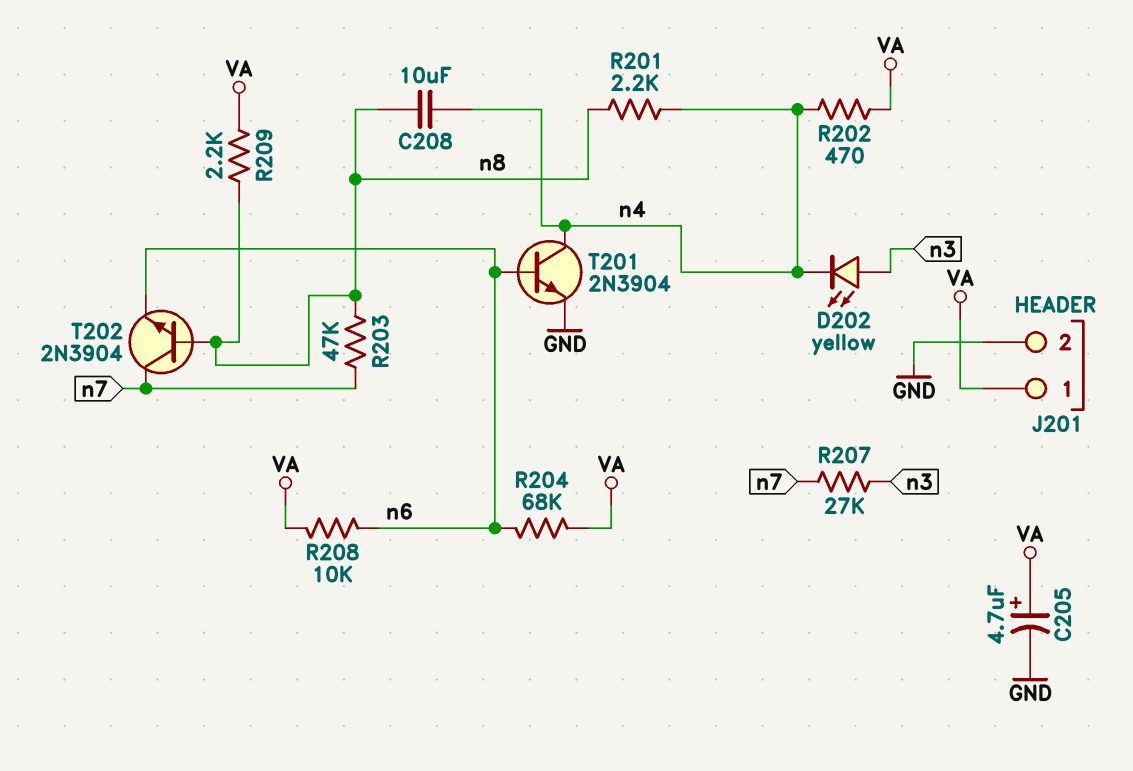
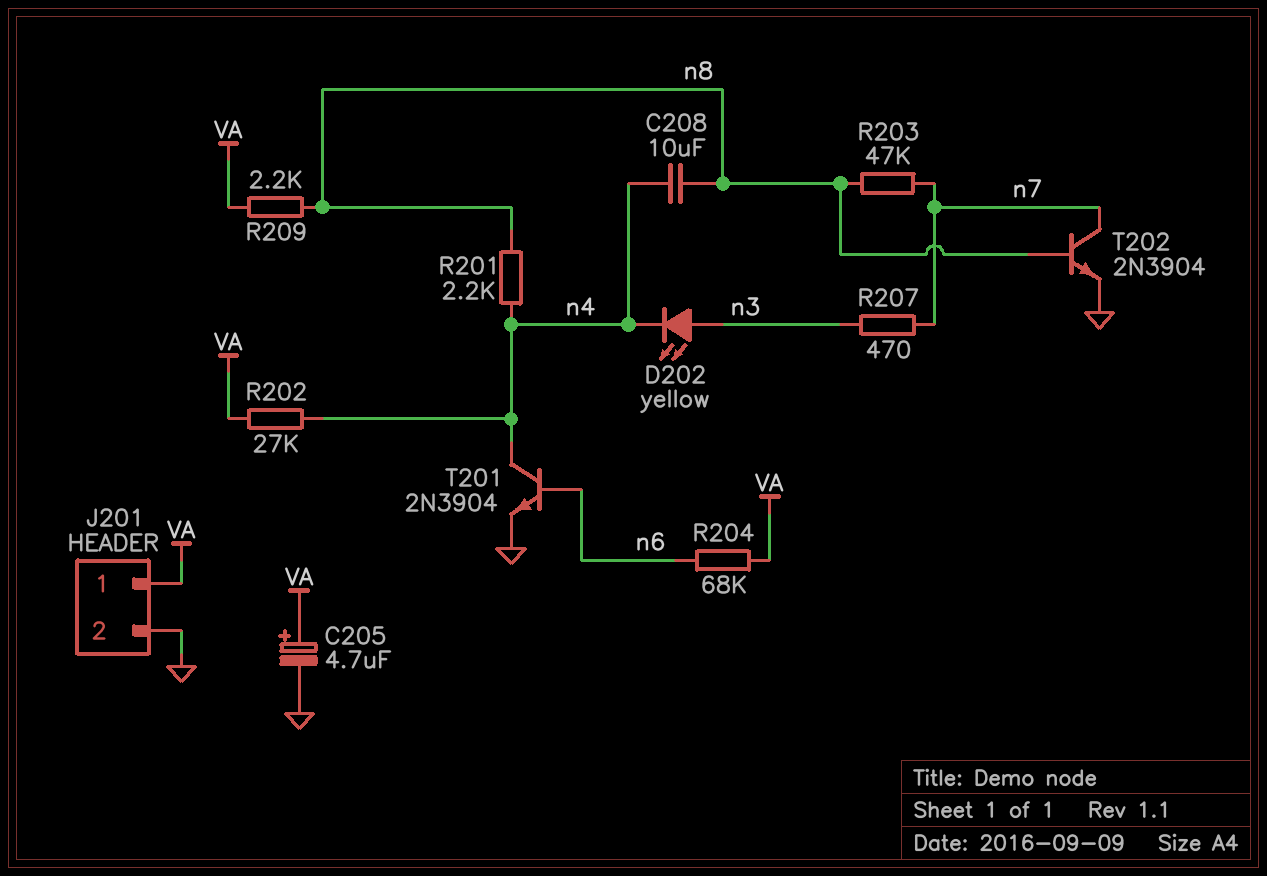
R202: 470 (VA, n4) -> 27k (VA, n4)
R207: 27k (n3, n7) -> 470 (n3, n7)
R208: 10k (VA, n6) -> none
T202: NPN 2N3904 (B n8, C n7, E n6) -> NPN 2N3904 (B n8, C n7, E GND)

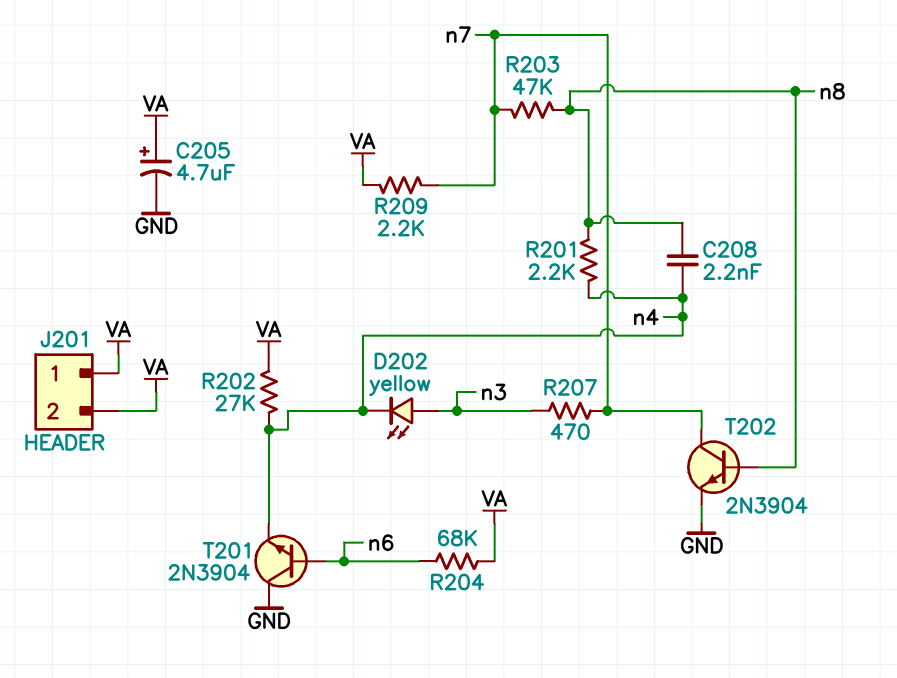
C208: 10uF (n4, n8) -> 2.2nF (n4, n8)
J201 pin 2: GND -> VA
R209: 2.2k (VA, n8) -> 2.2k (VA, n7)
T201: NPN 2N3904 (B n6, C n4, E GND) -> NPN 2N3904 (B n6, C GND, E n4)

